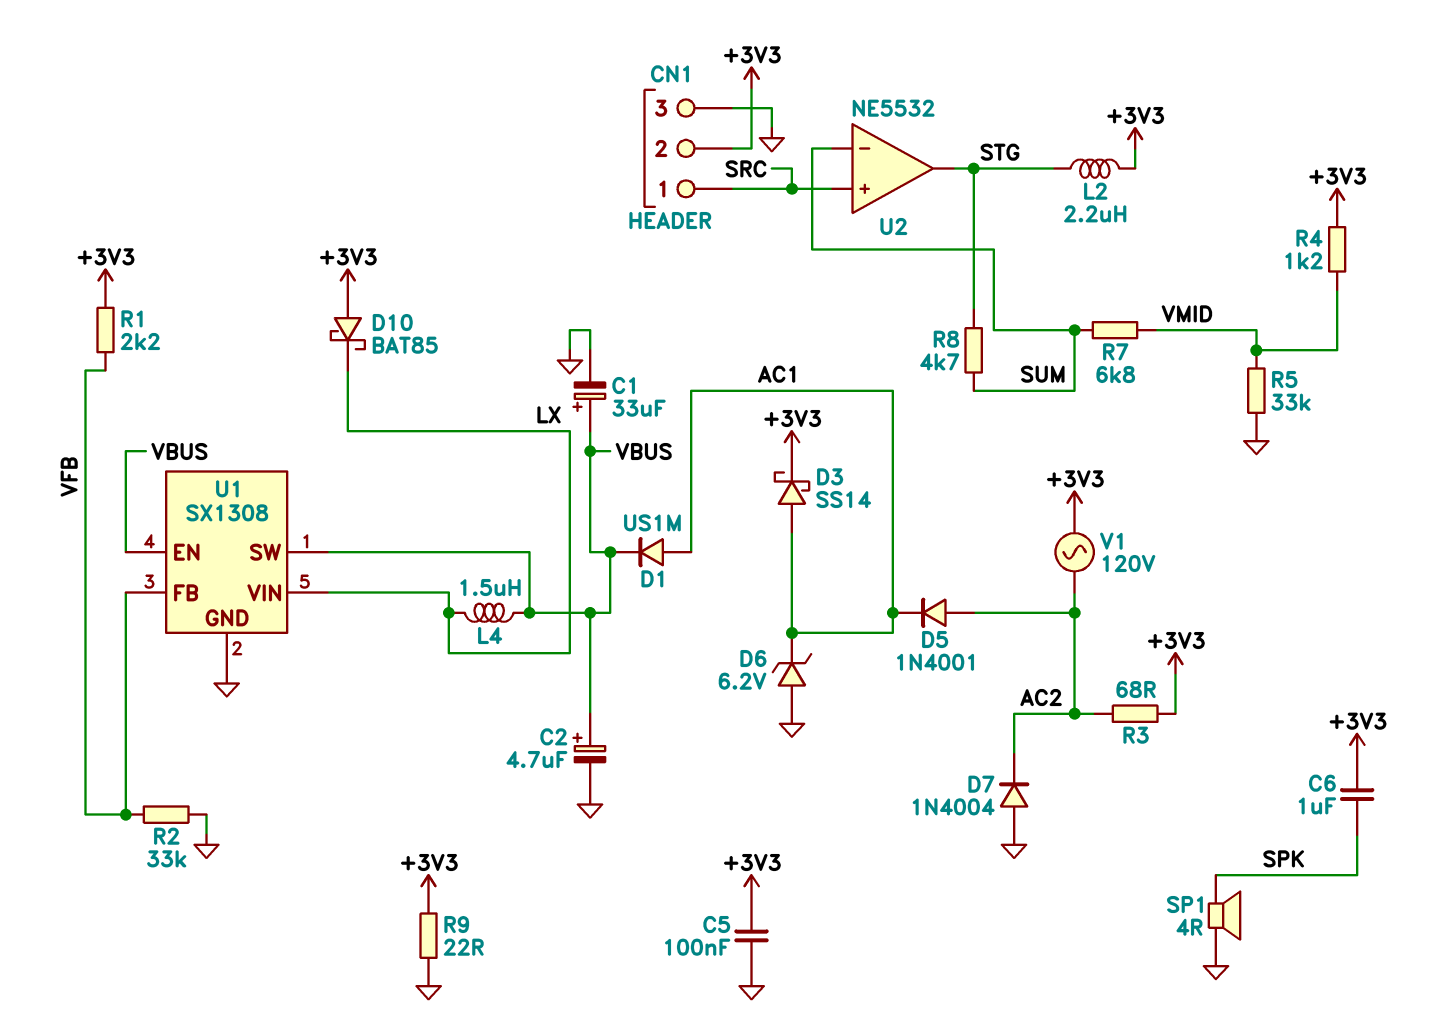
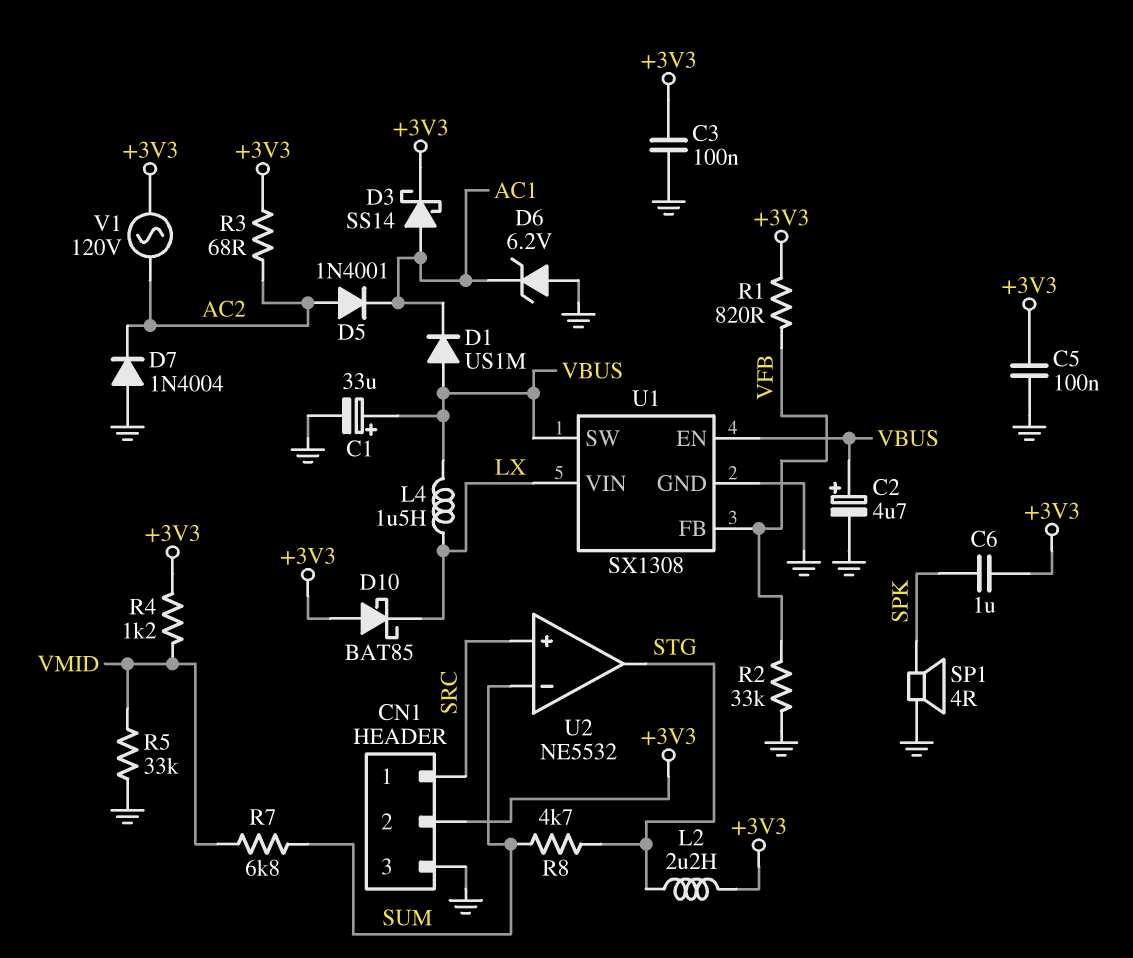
C3: none -> 100nF (+3V3, GND)
D1: diode US1M (A AC1, K VBUS) -> diode US1M (A VBUS, K AC1)
R1: 2.2k (+3V3, VFB) -> 820 (+3V3, VFB)
R9: 22 (+3V3, GND) -> none

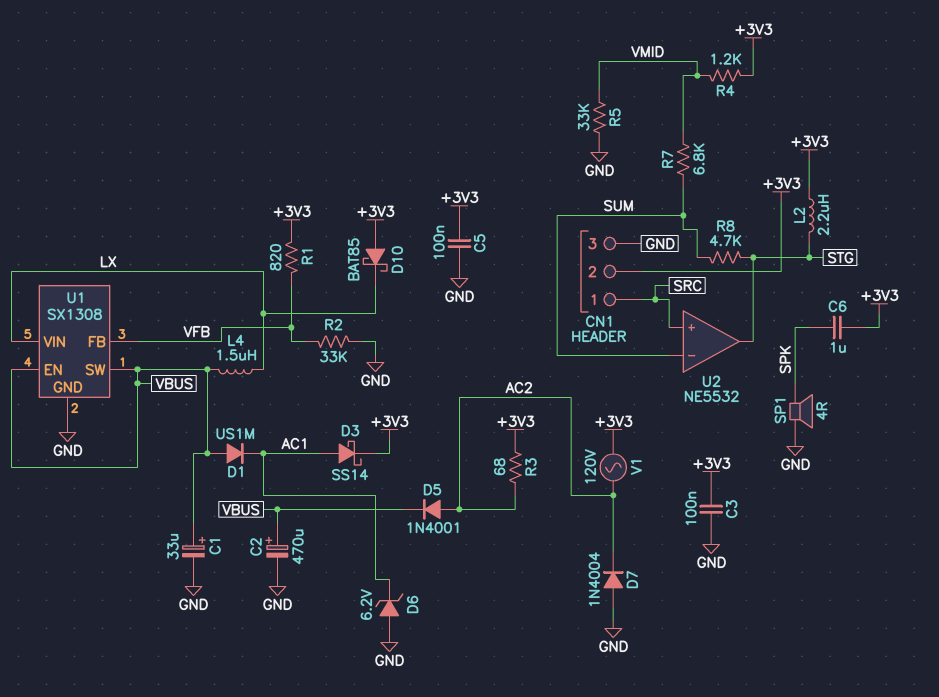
C2: 4.7uF (plus VBUS, minus GND) -> 470uF (plus VBUS, minus GND)
D5: diode 1N4001 (A AC2, K AC1) -> diode 1N4001 (A AC2, K VBUS)

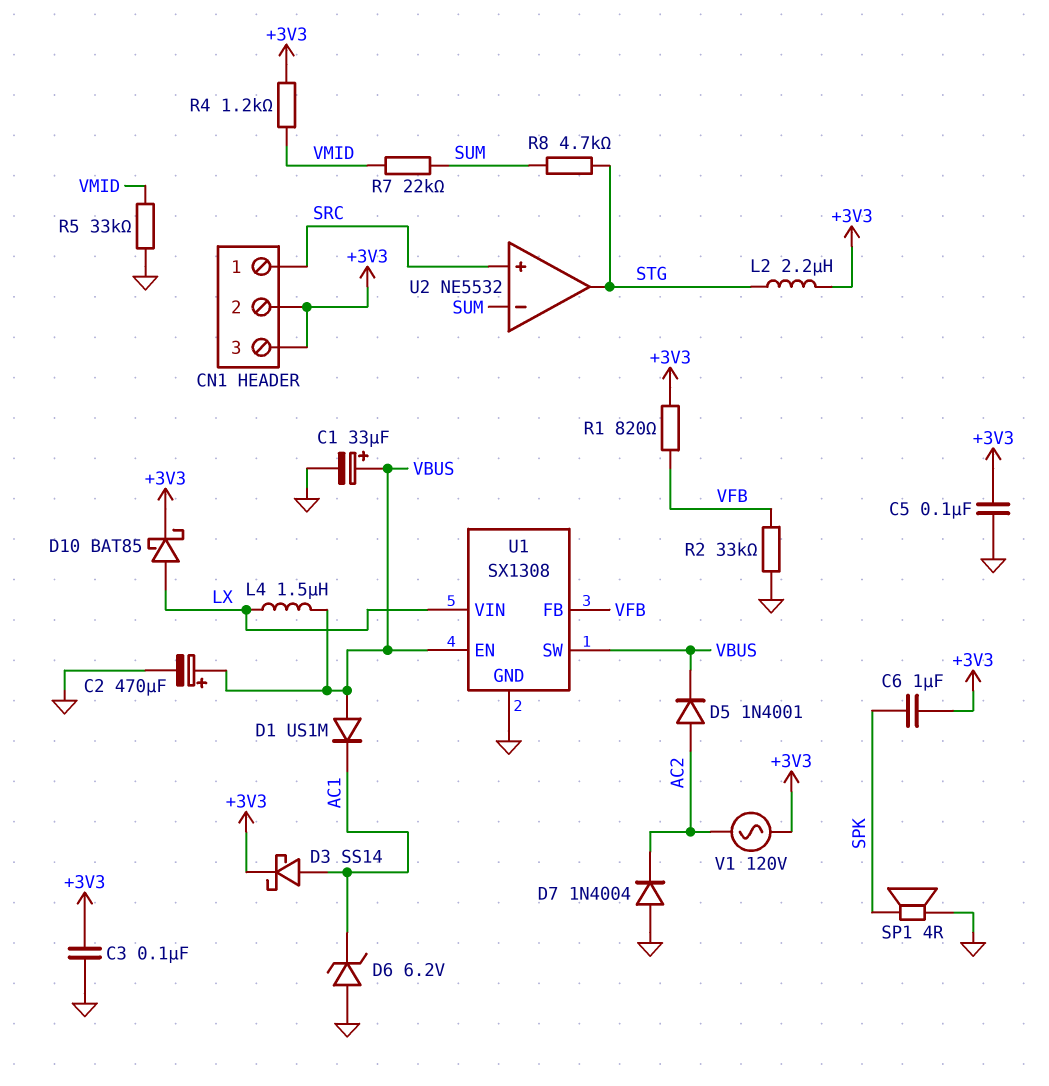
CN1 pin 3: GND -> +3V3
D10: schottky BAT85 (A +3V3, K LX) -> schottky BAT85 (A LX, K +3V3)
R3: 68 (+3V3, AC2) -> none
R7: 6.8k (SUM, VMID) -> 22k (SUM, VMID)

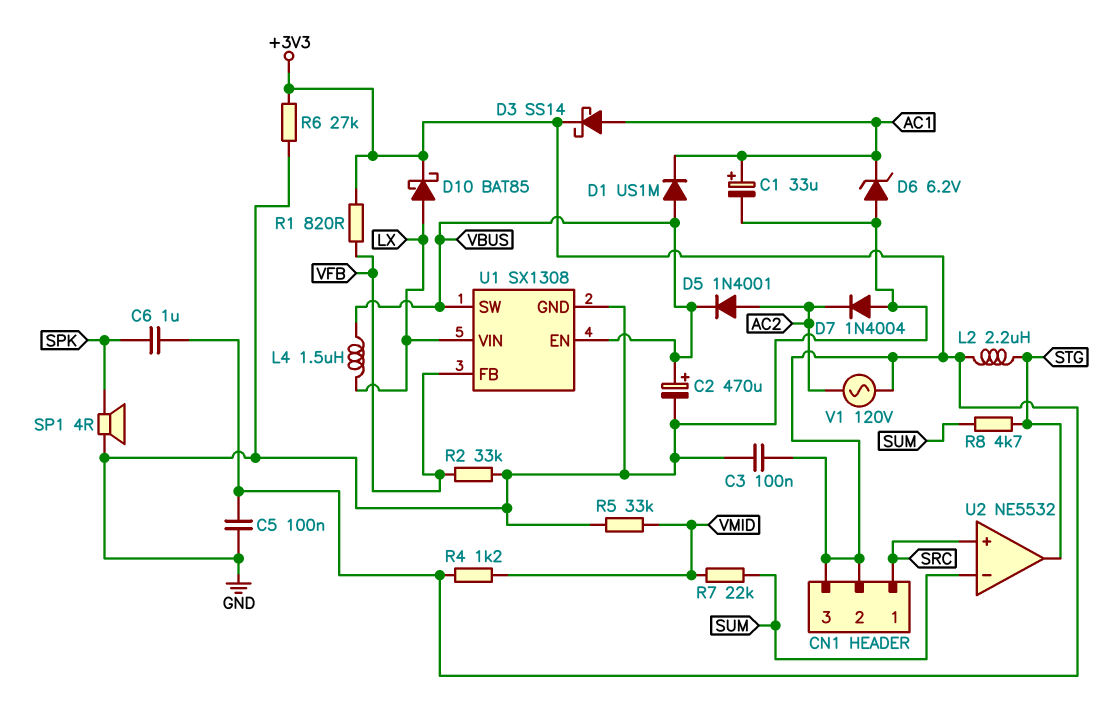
C1: 33uF (plus VBUS, minus GND) -> 33uF (plus AC1, minus GND)
R6: none -> 27k (+3V3, GND)

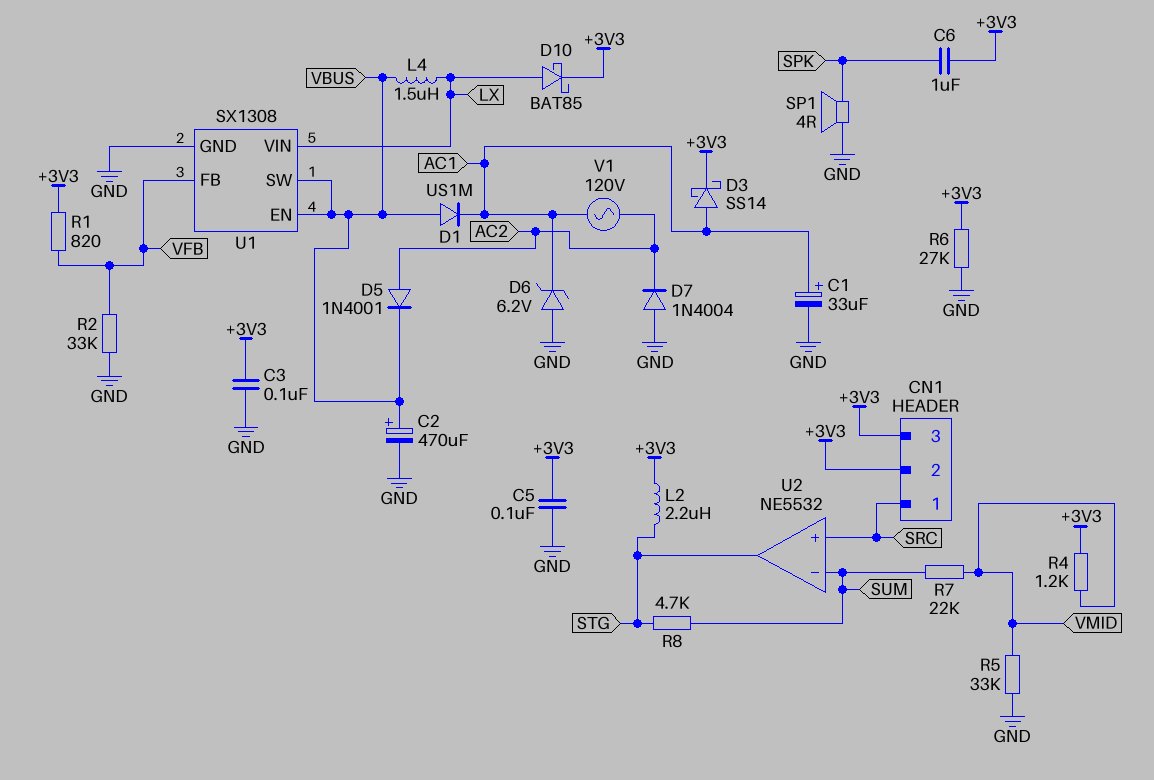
V1: AC 120V (+3V3, AC2) -> AC 120V (AC1, AC2)

